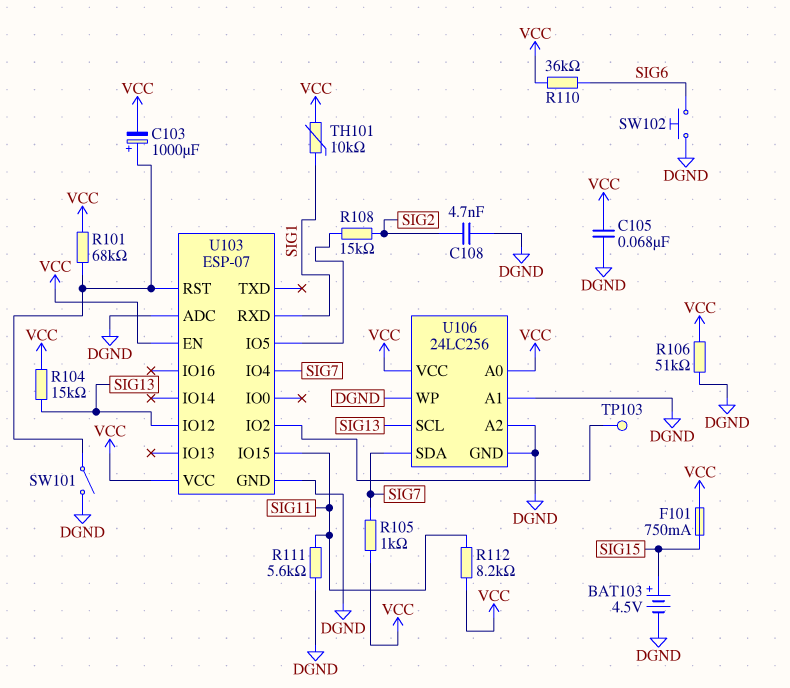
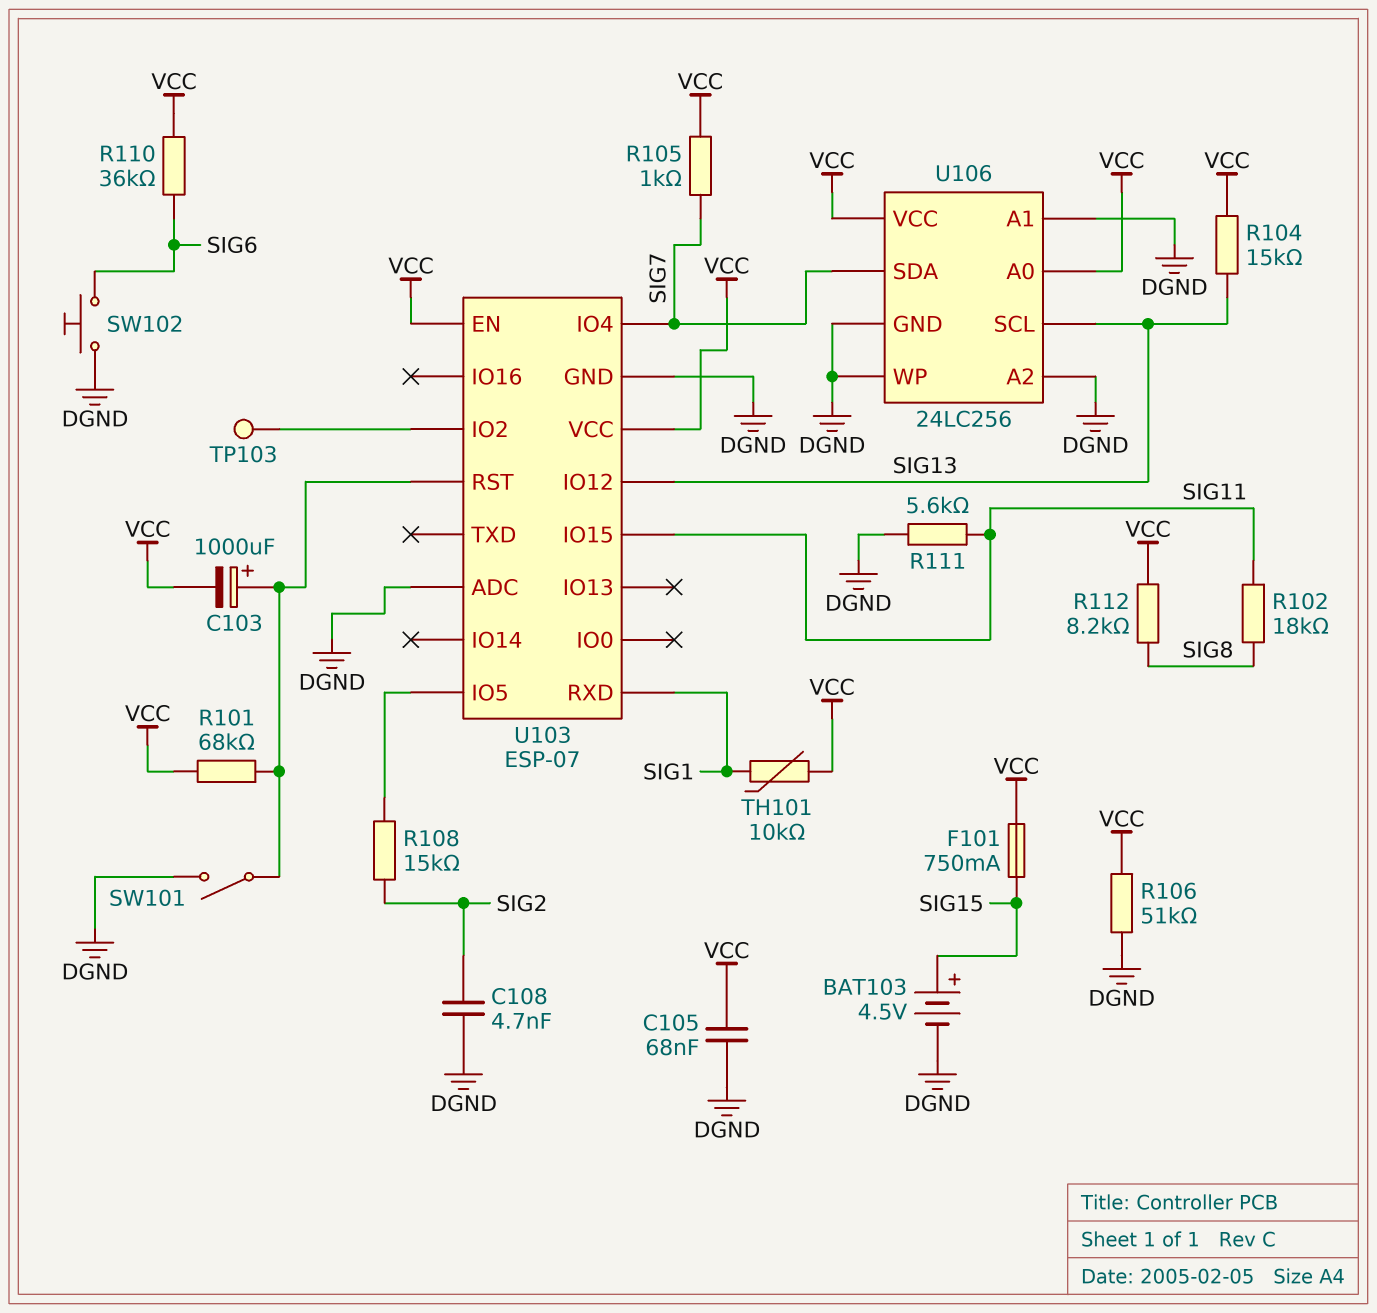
R102: none -> 18k (SIG8, SIG11)
R112: 8.2k (SIG11, VCC) -> 8.2k (SIG8, VCC)

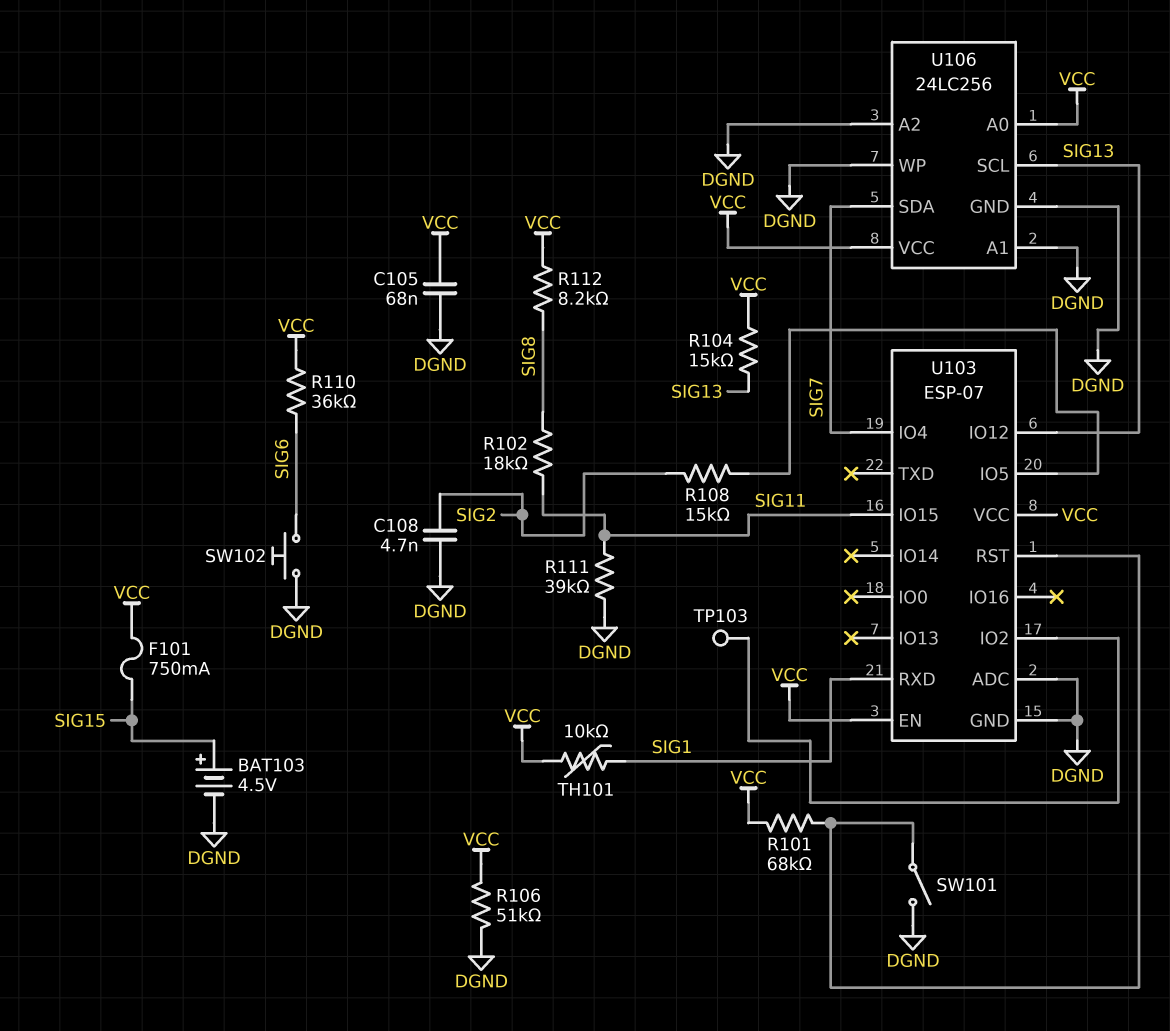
C103: 1000uF (plus U103/RST, minus VCC) -> none
R105: 1k (SIG7, VCC) -> none
R111: 5.6k (DGND, SIG11) -> 39k (DGND, SIG11)

